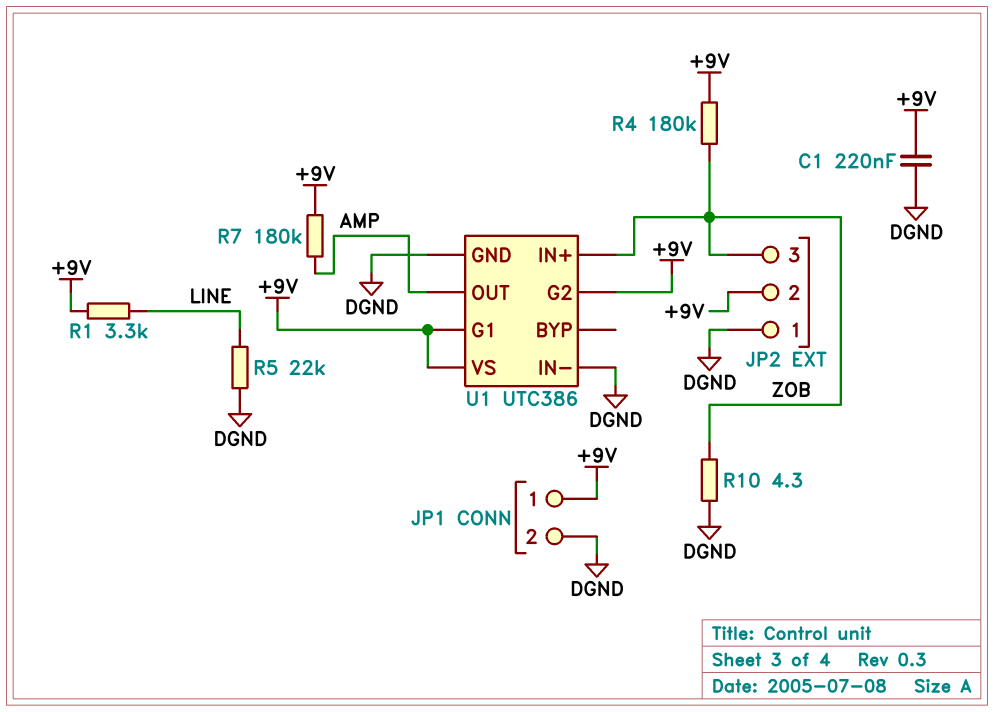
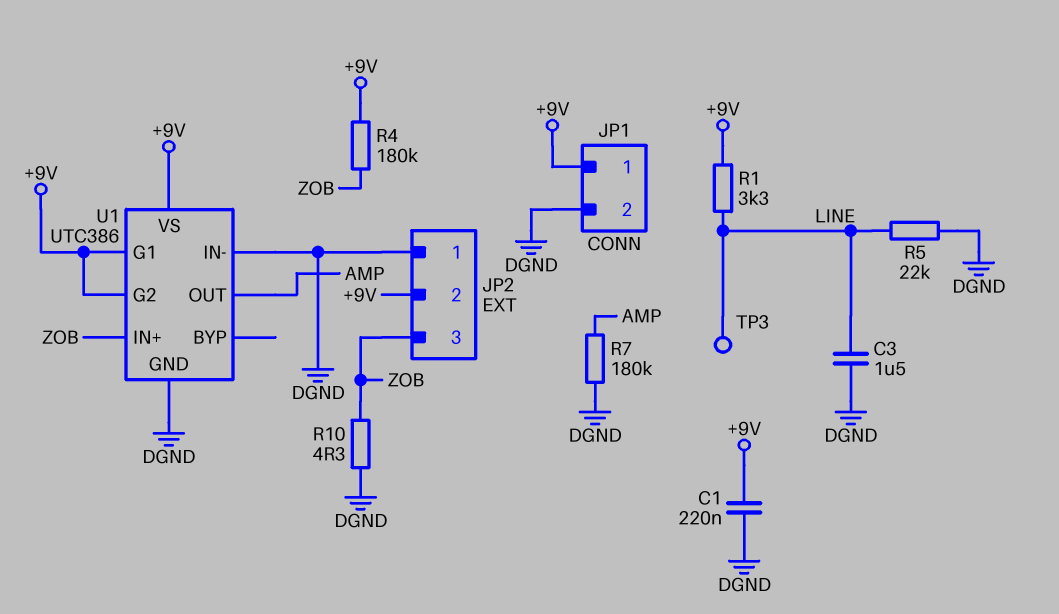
C3: none -> 1.5uF (DGND, LINE)
R7: 180k (+9V, AMP) -> 180k (AMP, DGND)
TP3: none -> test point (LINE)

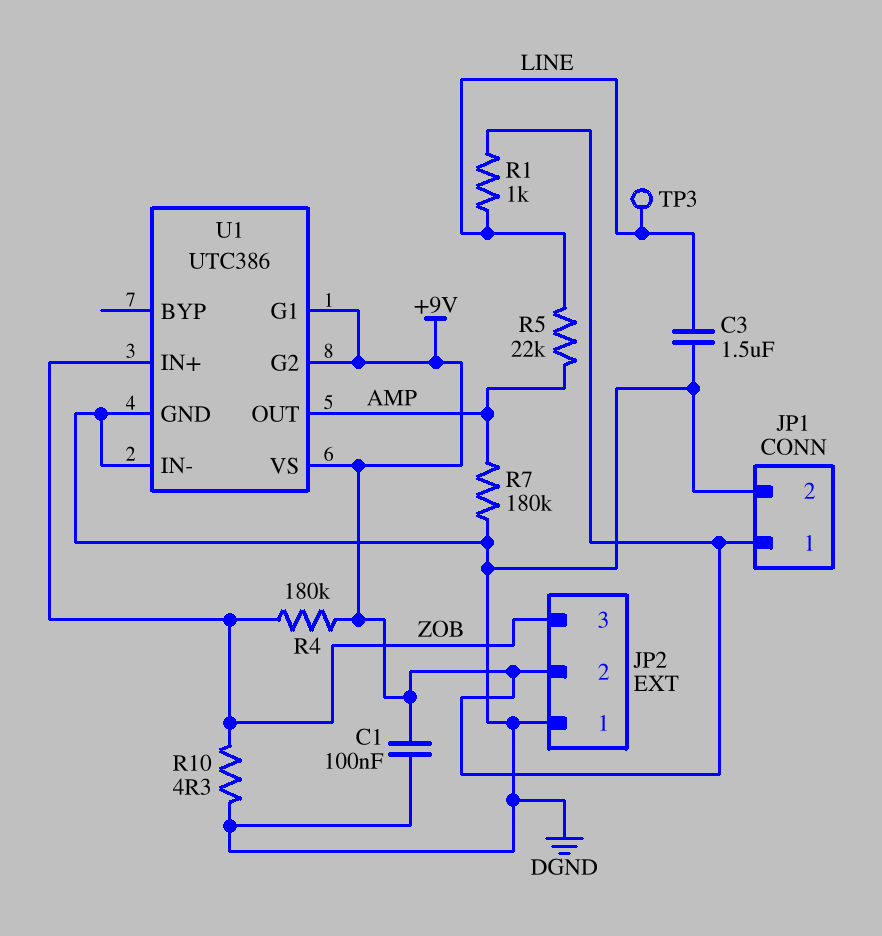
C1: 220nF (+9V, DGND) -> 100nF (+9V, DGND)
R1: 3.3k (+9V, LINE) -> 1k (+9V, LINE)
R5: 22k (DGND, LINE) -> 22k (AMP, LINE)

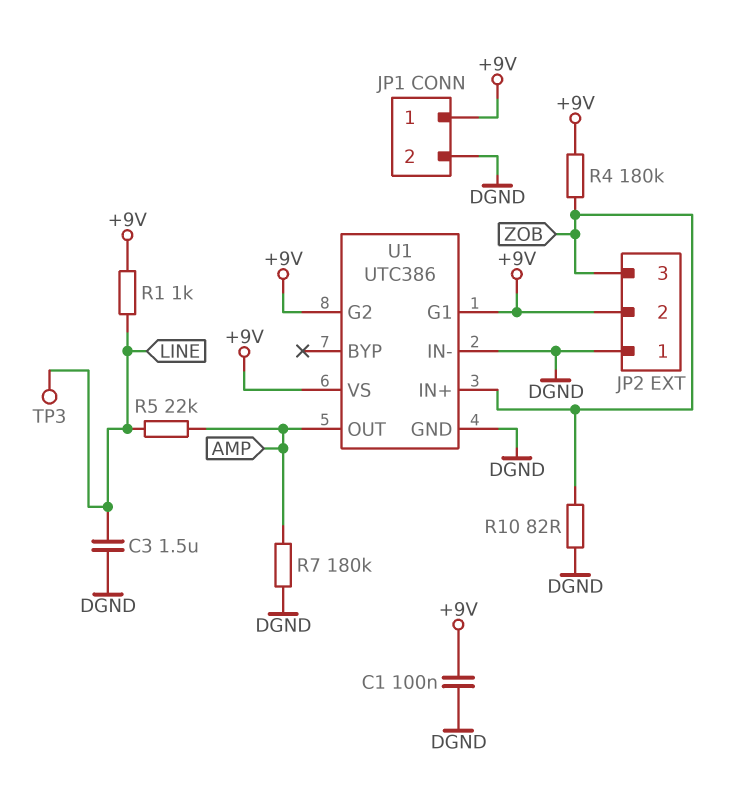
R10: 4.3 (DGND, ZOB) -> 82 (DGND, ZOB)

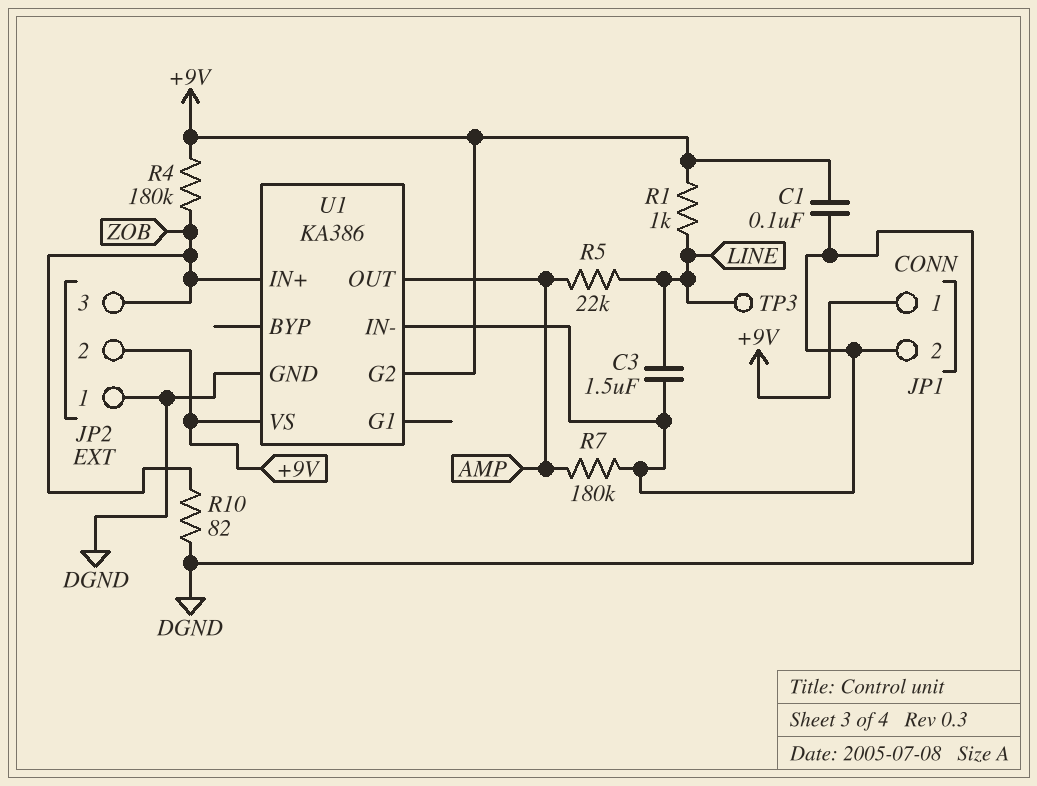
U1: UTC386 -> KA386
U1 pin G1: +9V -> none

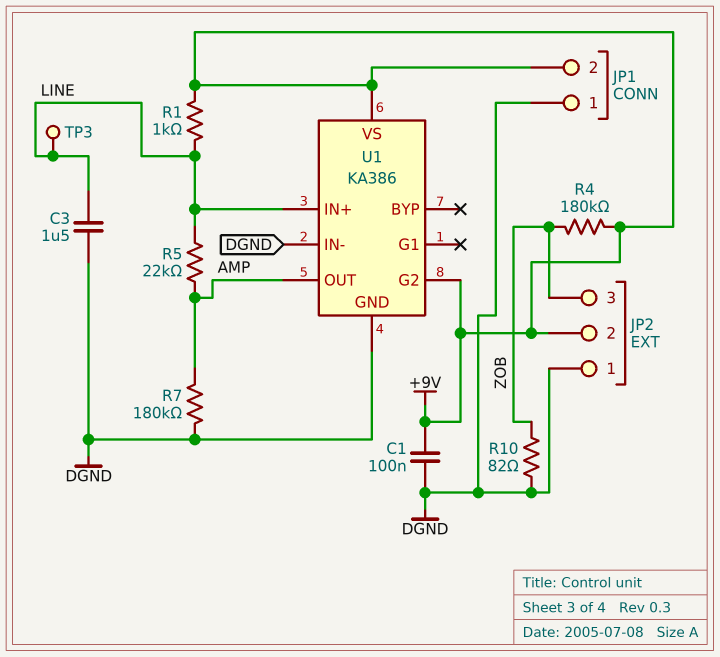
JP1 pin 1: +9V -> DGND
JP1 pin 2: DGND -> +9V
U1 pin IN+: ZOB -> LINE

